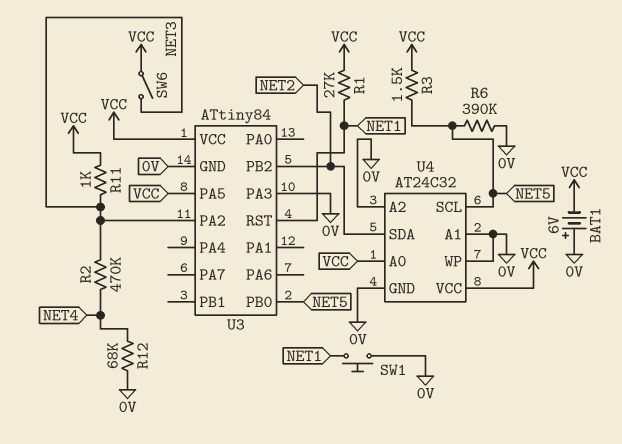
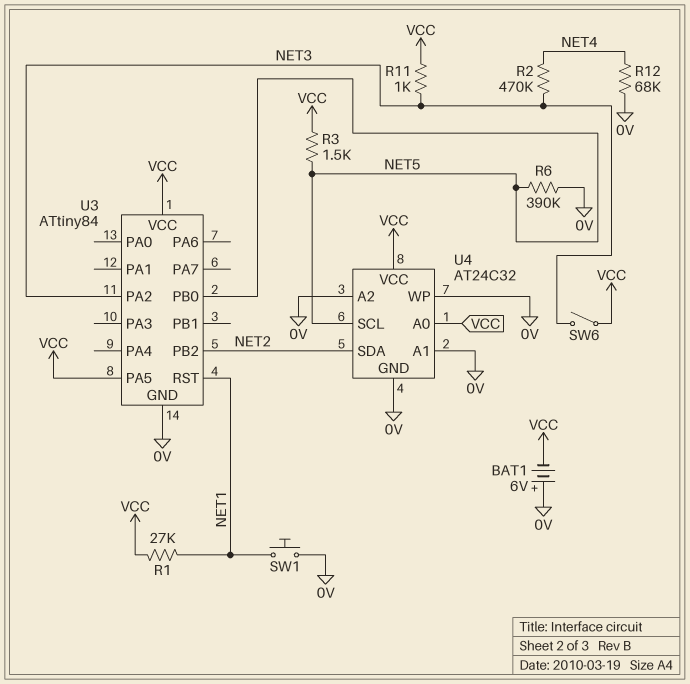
U3 pin PA3: 0V -> none

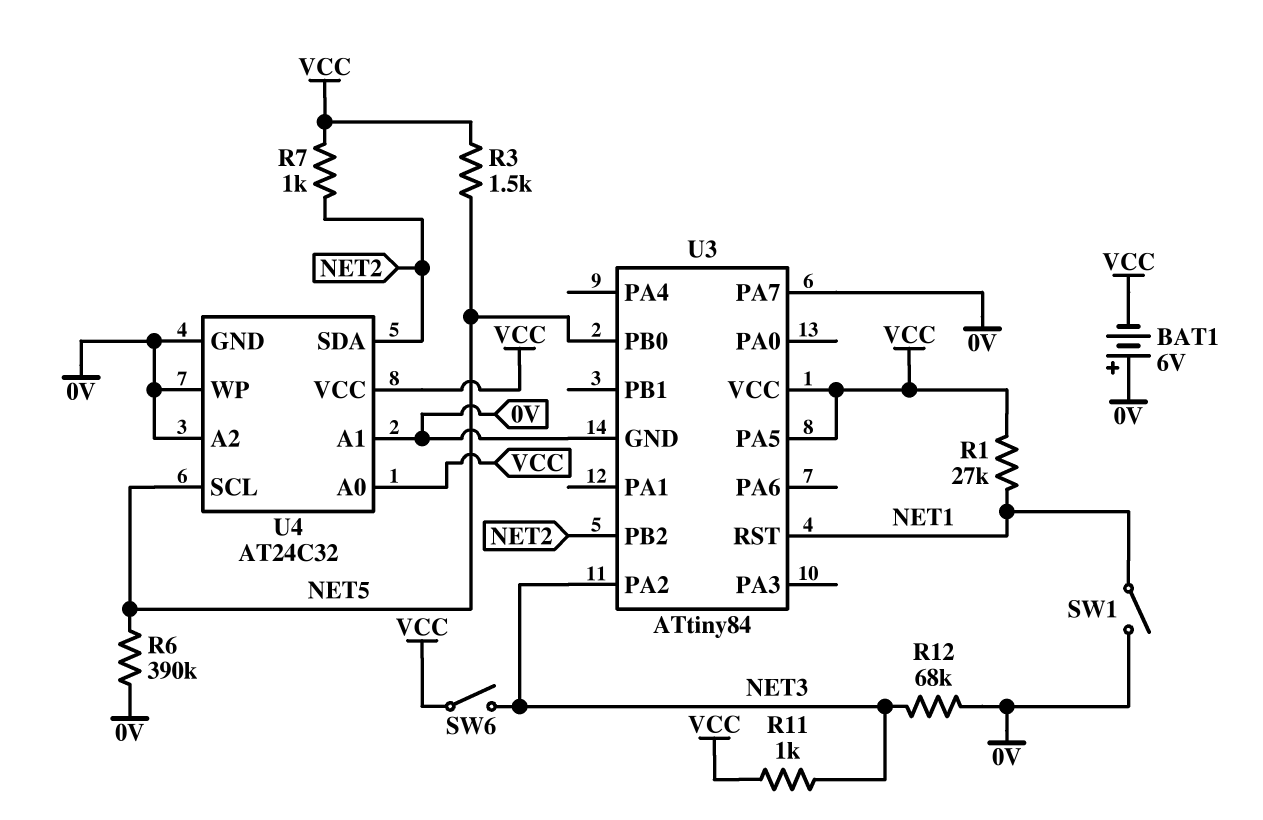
R2: 470k (NET3, NET4) -> none
R7: none -> 1k (NET2, VCC)
R12: 68k (0V, NET4) -> 68k (0V, NET3)
SW1: button (0V, NET1) -> switch (0V, NET1)
U3 pin PA7: none -> 0V

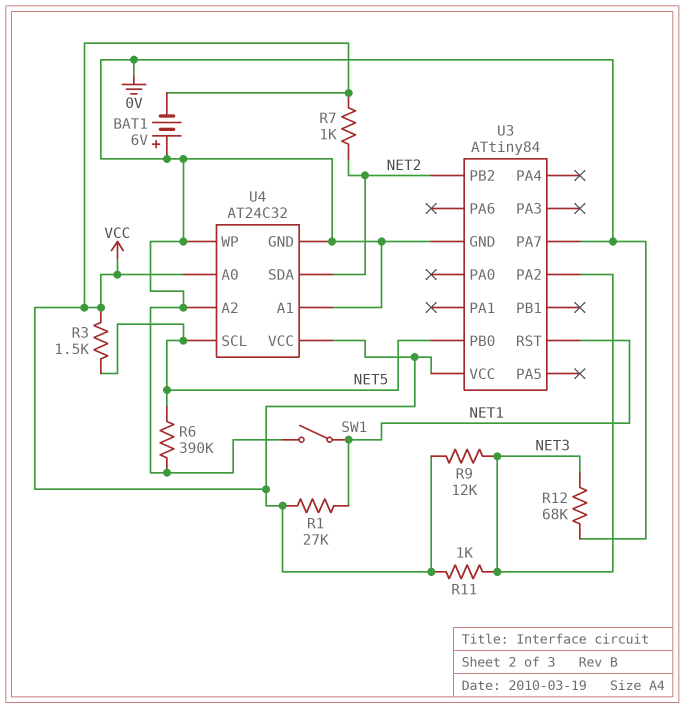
R9: none -> 12k (NET3, VCC)
SW6: switch (NET3, VCC) -> none
U3 pin PA5: VCC -> none

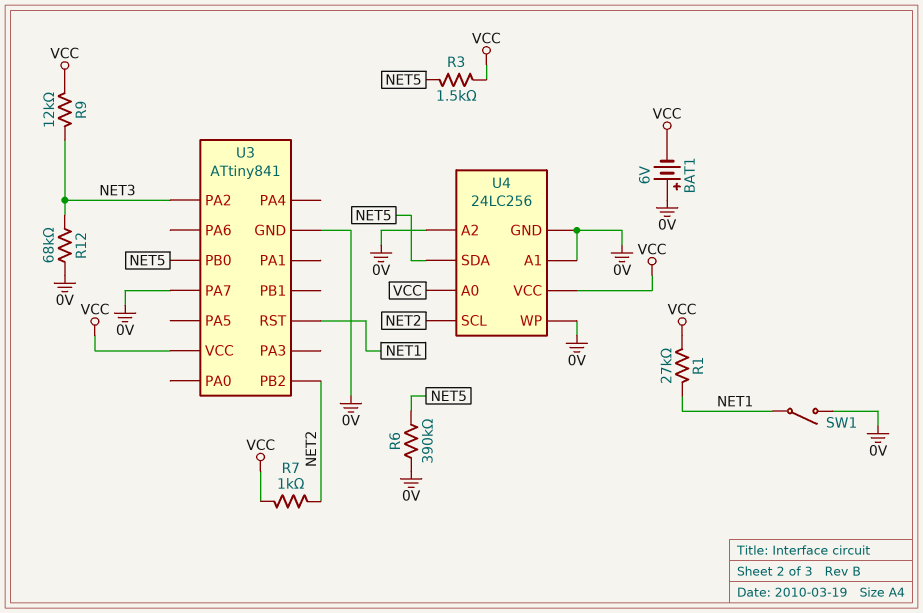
R11: 1k (NET3, VCC) -> none
U3: ATtiny84 -> ATtiny841
U4: AT24C32 -> 24LC256
U4 pin SCL: NET5 -> NET2
U4 pin SDA: NET2 -> NET5

